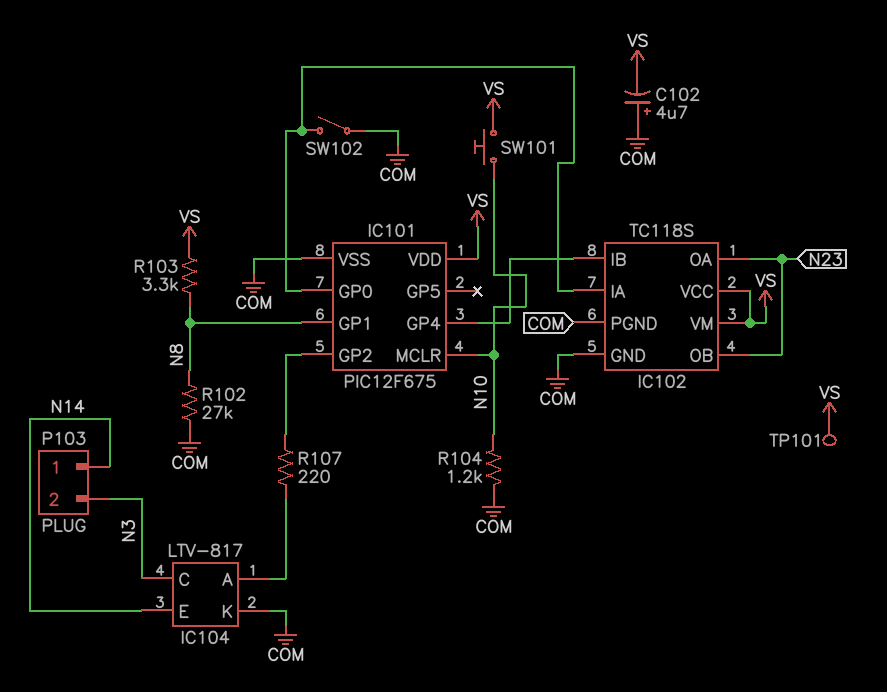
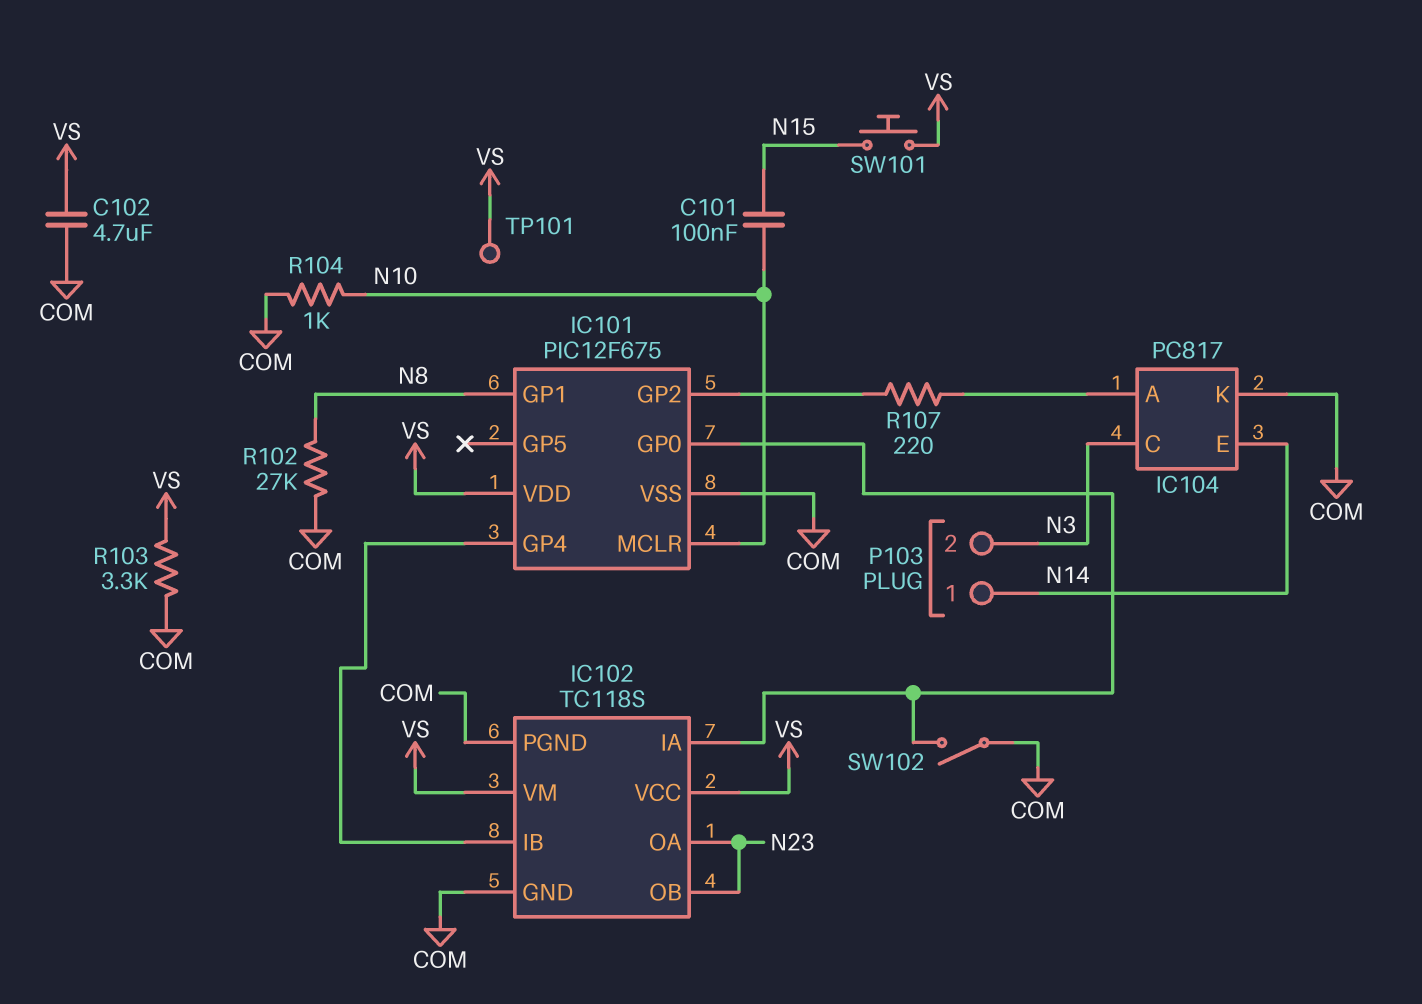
C101: none -> 100nF (N10, N15)
C102: 4.7uF (plus COM, minus VS) -> 4.7uF (COM, VS)
IC104: LTV-817 -> PC817
R103: 3.3k (N8, VS) -> 3.3k (COM, VS)
R104: 1.2k (COM, N10) -> 1k (COM, N10)
SW101: button (N10, VS) -> button (N15, VS)

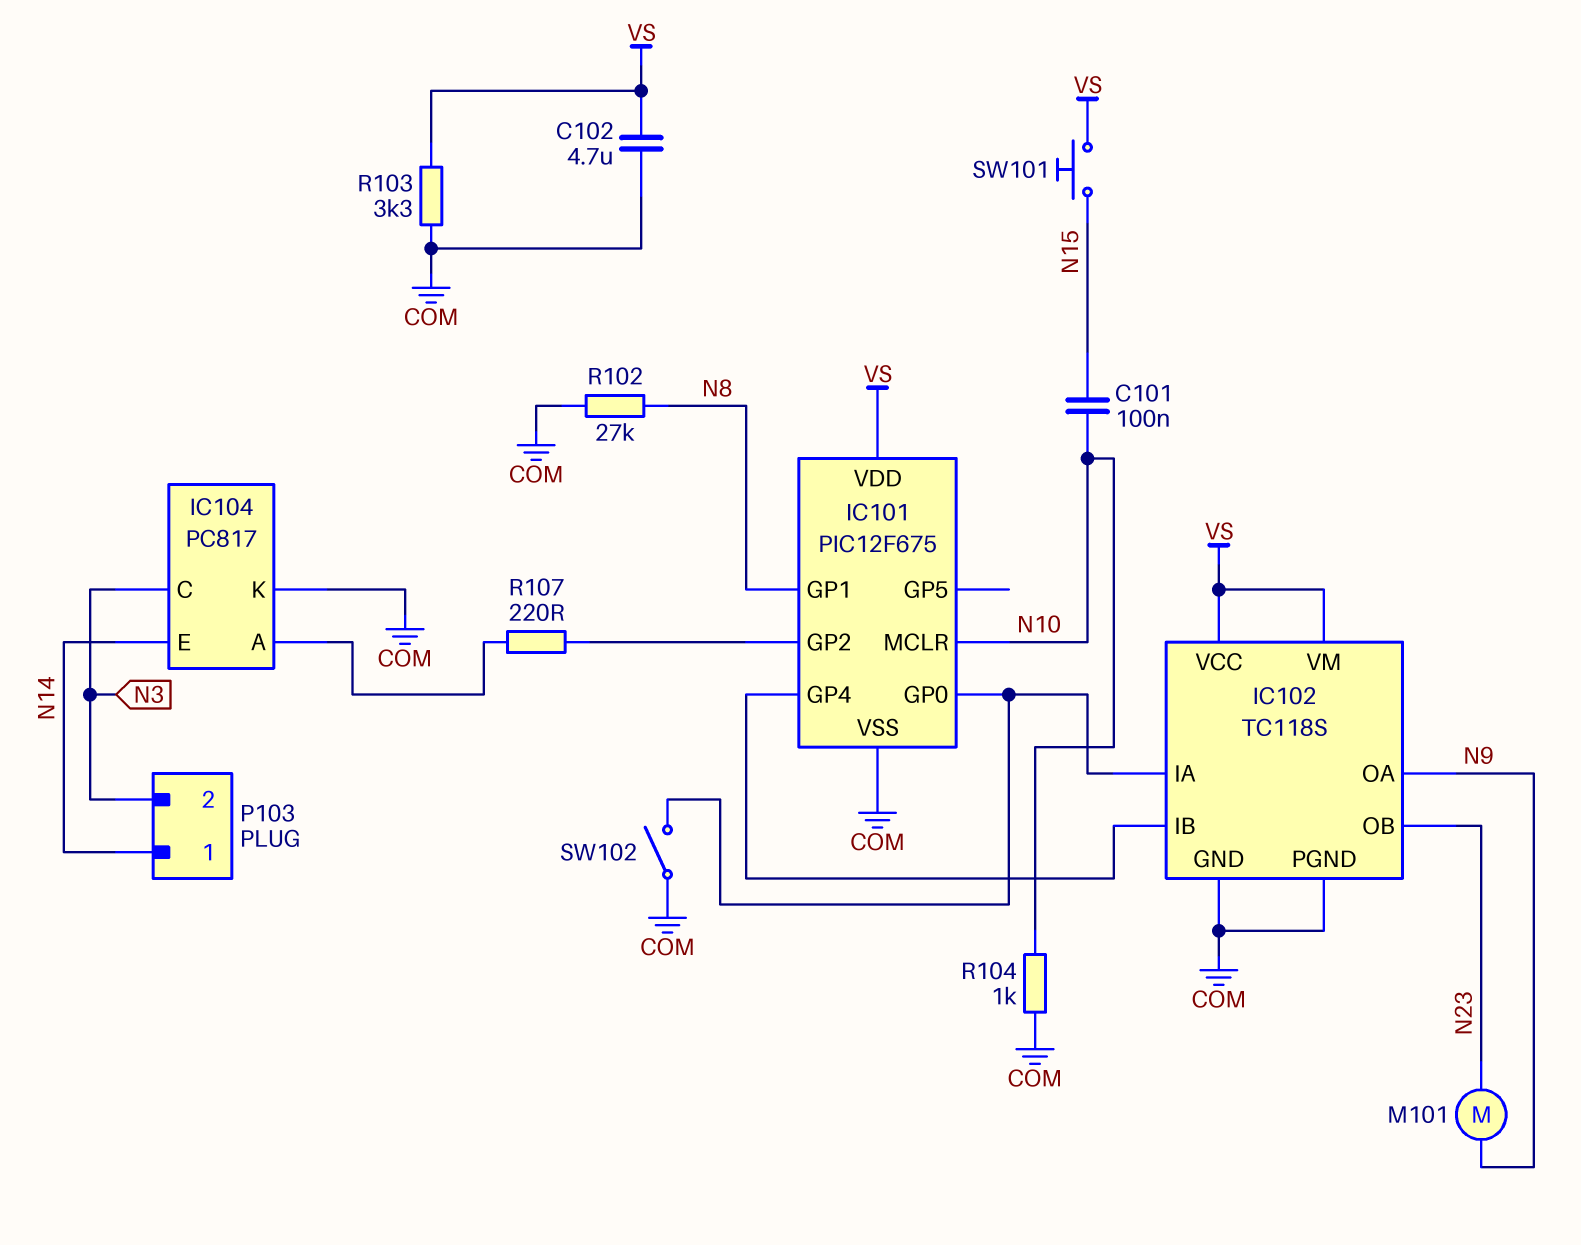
IC102 pin OA: N23 -> N9
M101: none -> motor (N9, N23)
TP101: test point (VS) -> none

